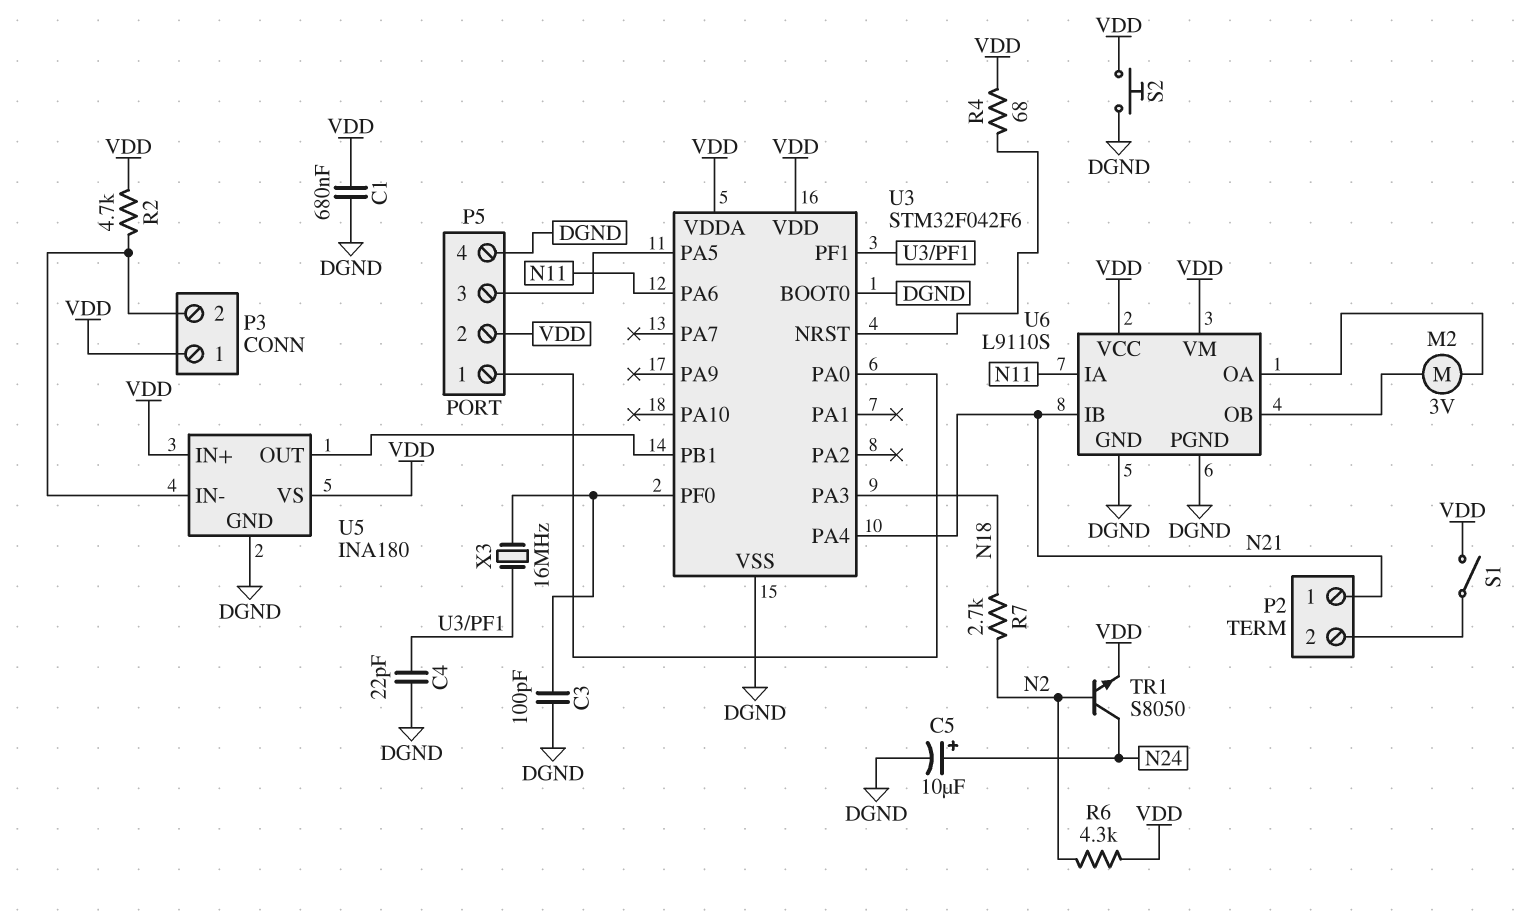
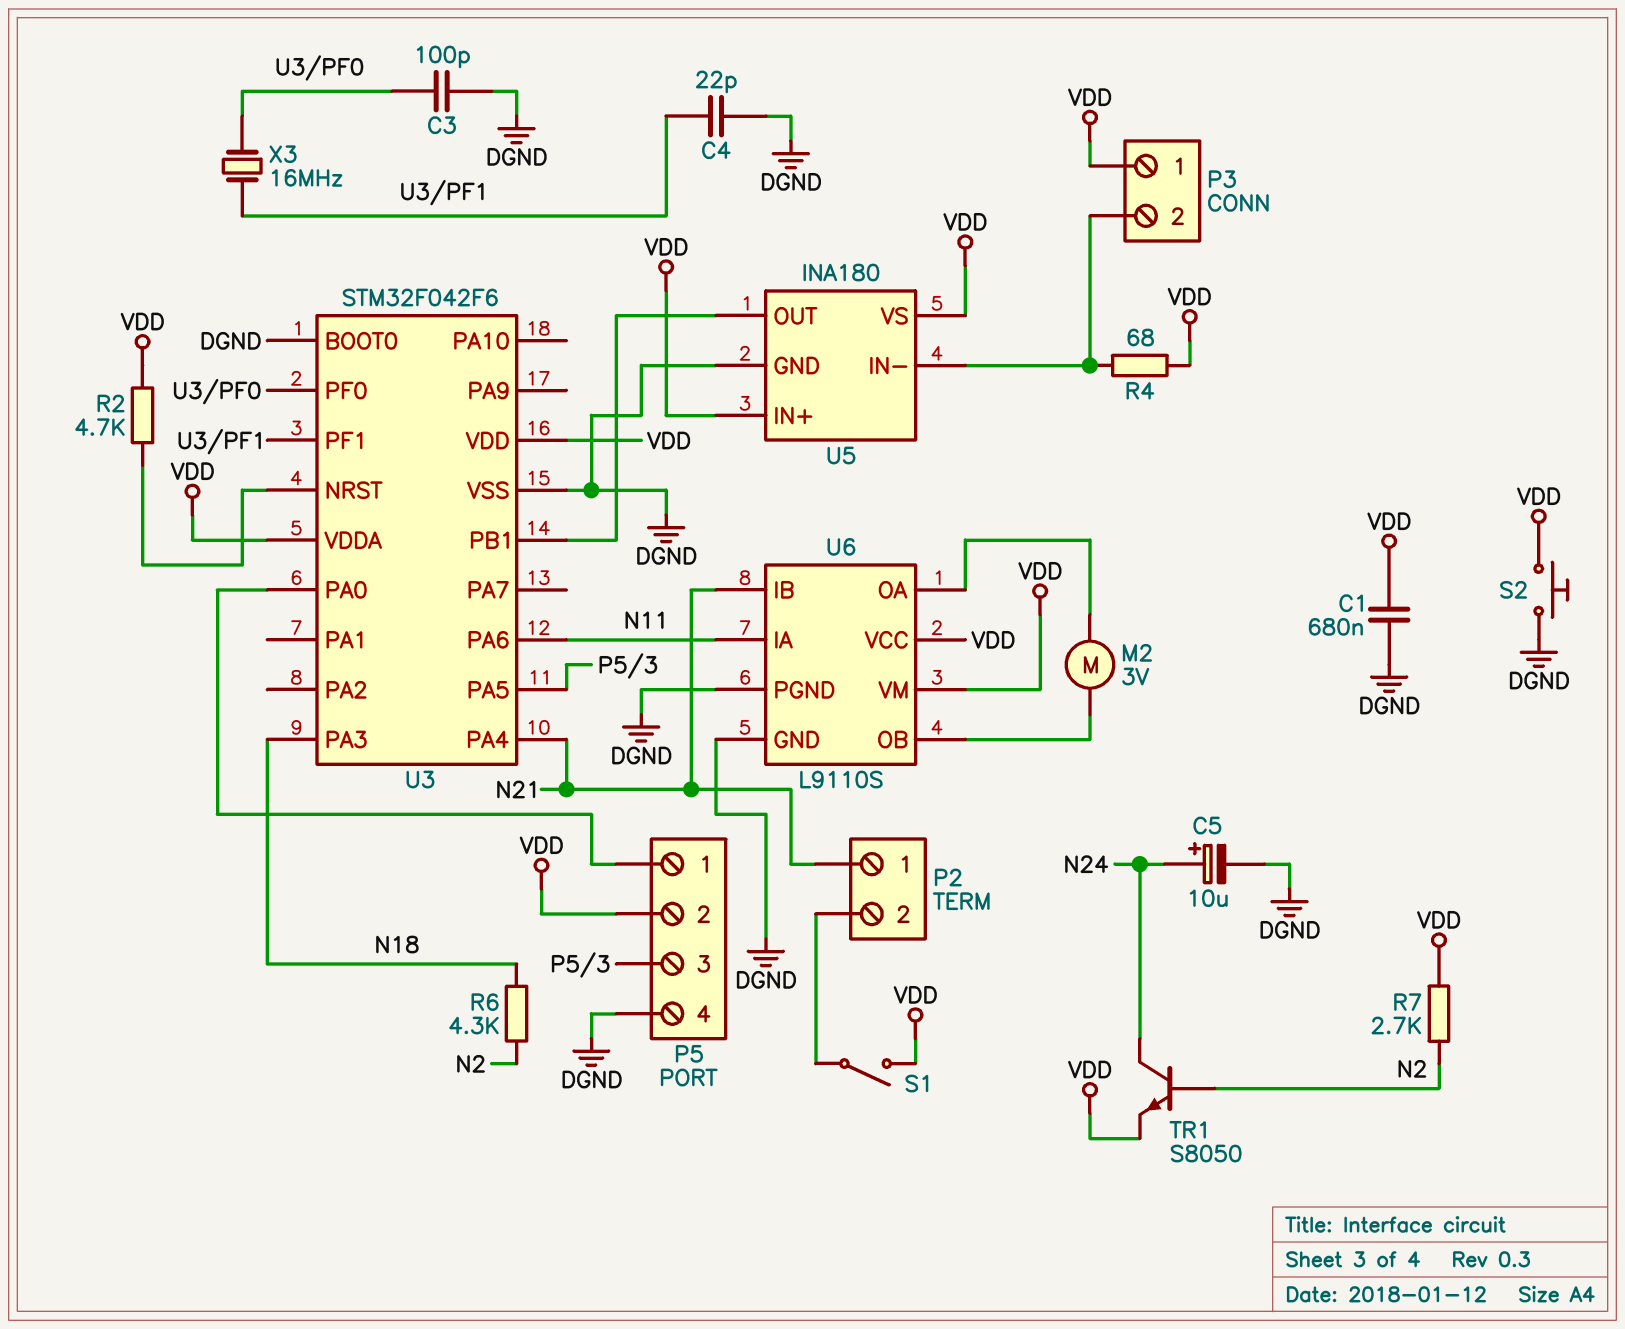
R2: 4.7k (P3/2, VDD) -> 4.7k (U3/NRST, VDD)
R4: 68 (U3/NRST, VDD) -> 68 (P3/2, VDD)
R6: 4.3k (N2, VDD) -> 4.3k (N2, N18)
R7: 2.7k (N2, N18) -> 2.7k (N2, VDD)

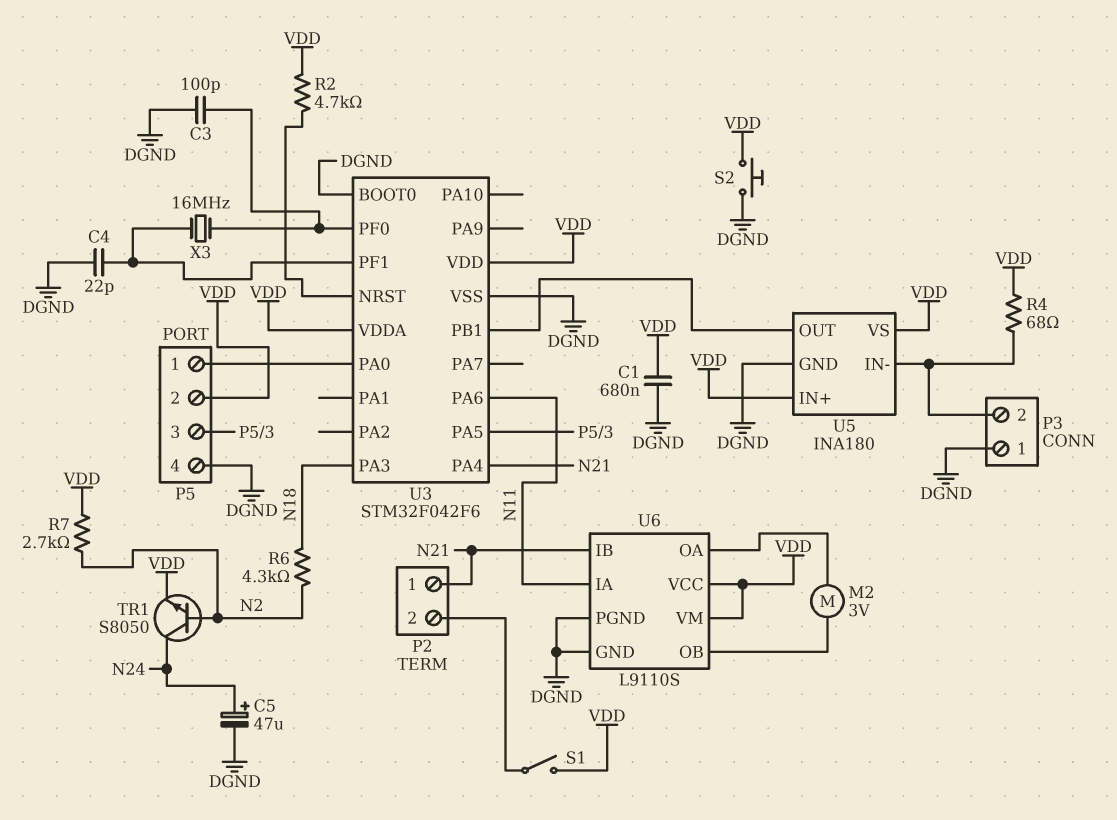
C5: 10uF (plus N24, minus DGND) -> 47uF (plus N24, minus DGND)
P3 pin 1: VDD -> DGND

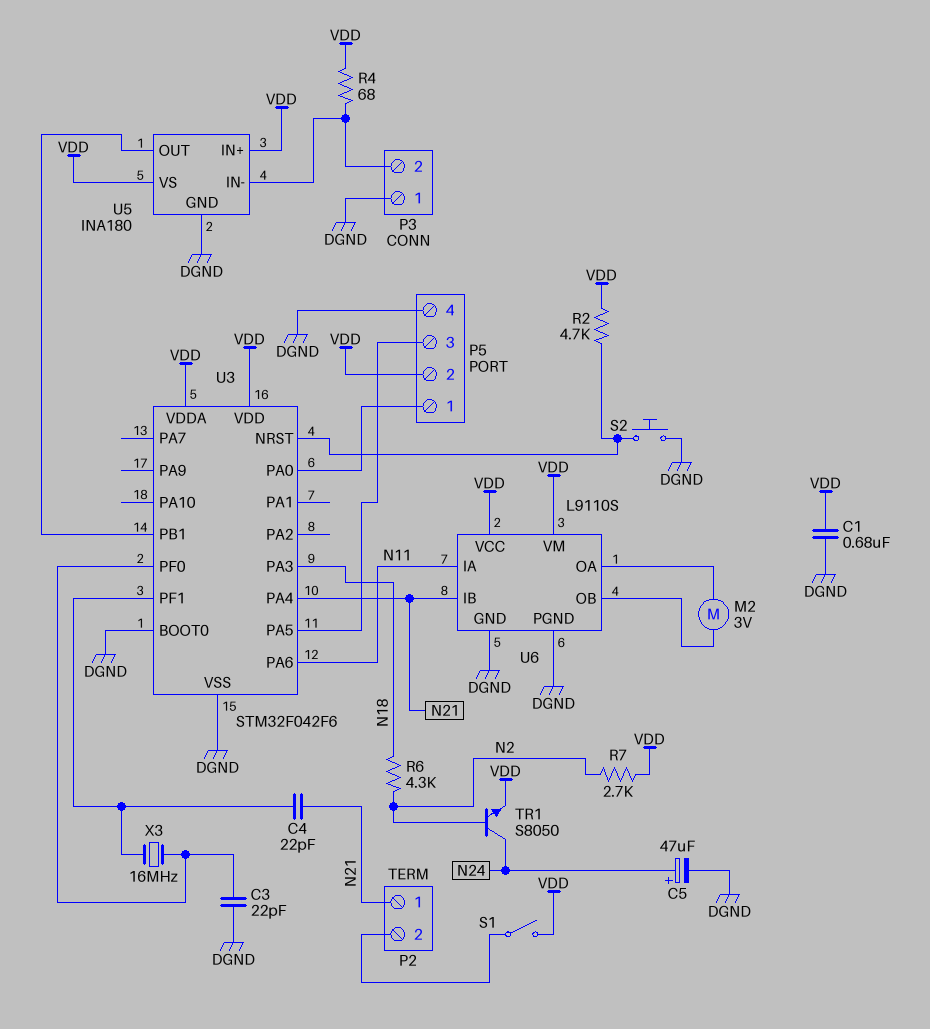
C3: 100pF (DGND, U3/PF0) -> 22pF (DGND, U3/PF0)
C4: 22pF (DGND, U3/PF1) -> 22pF (N21, U3/PF1)
S2: button (DGND, VDD) -> button (DGND, U3/NRST)

